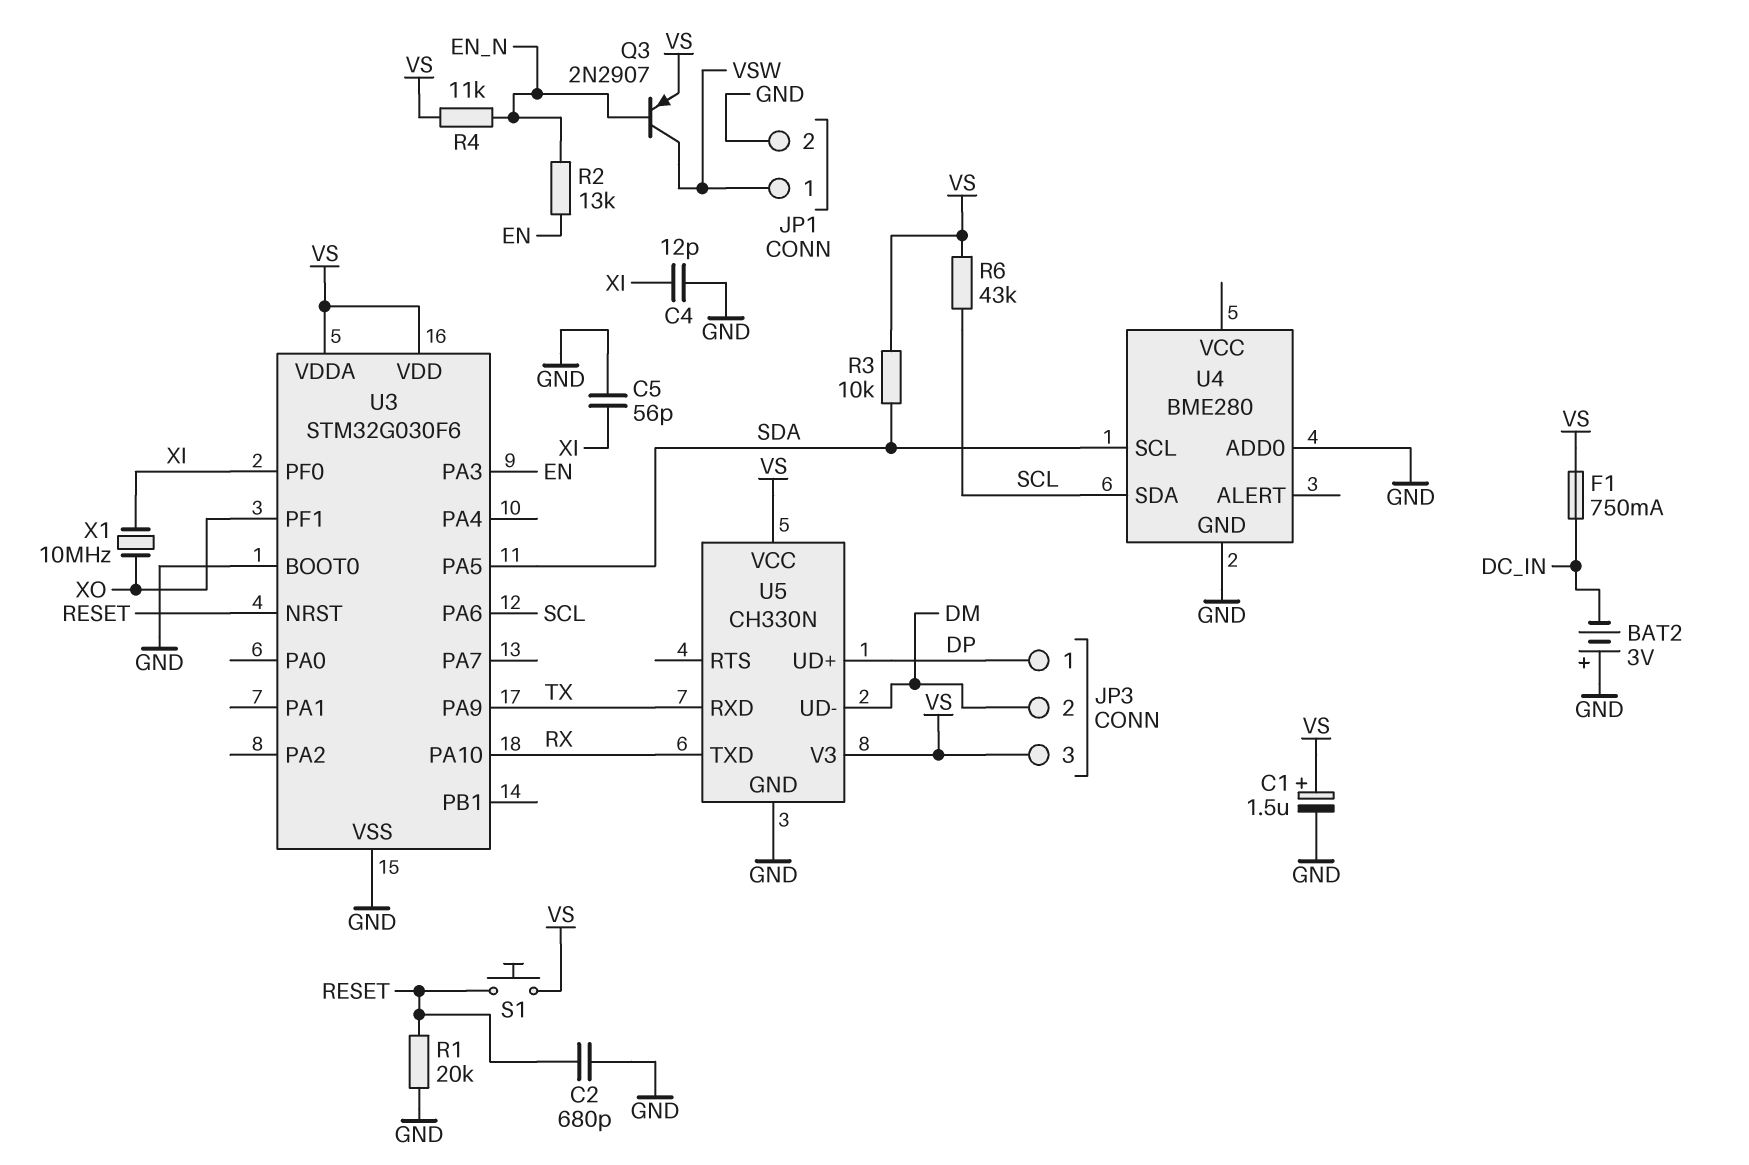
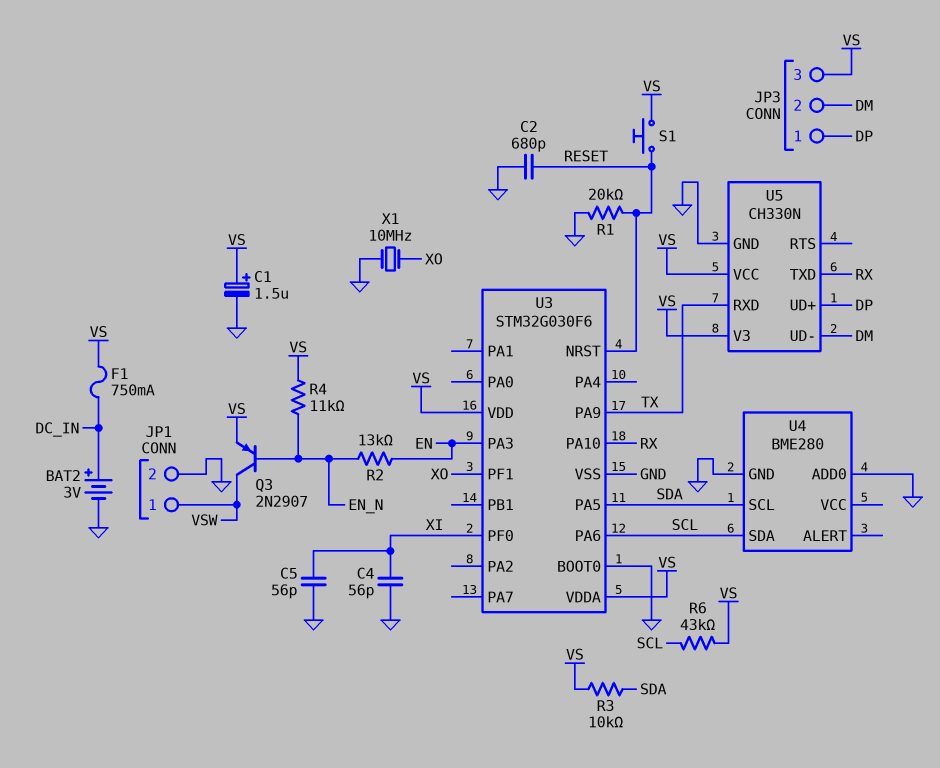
BAT2: 3V (plus GND, minus DC_IN) -> 3V (plus DC_IN, minus GND)
C4: 12pF (GND, XI) -> 56pF (GND, XI)
X1: 10MHz (XI, XO) -> 10MHz (GND, XO)

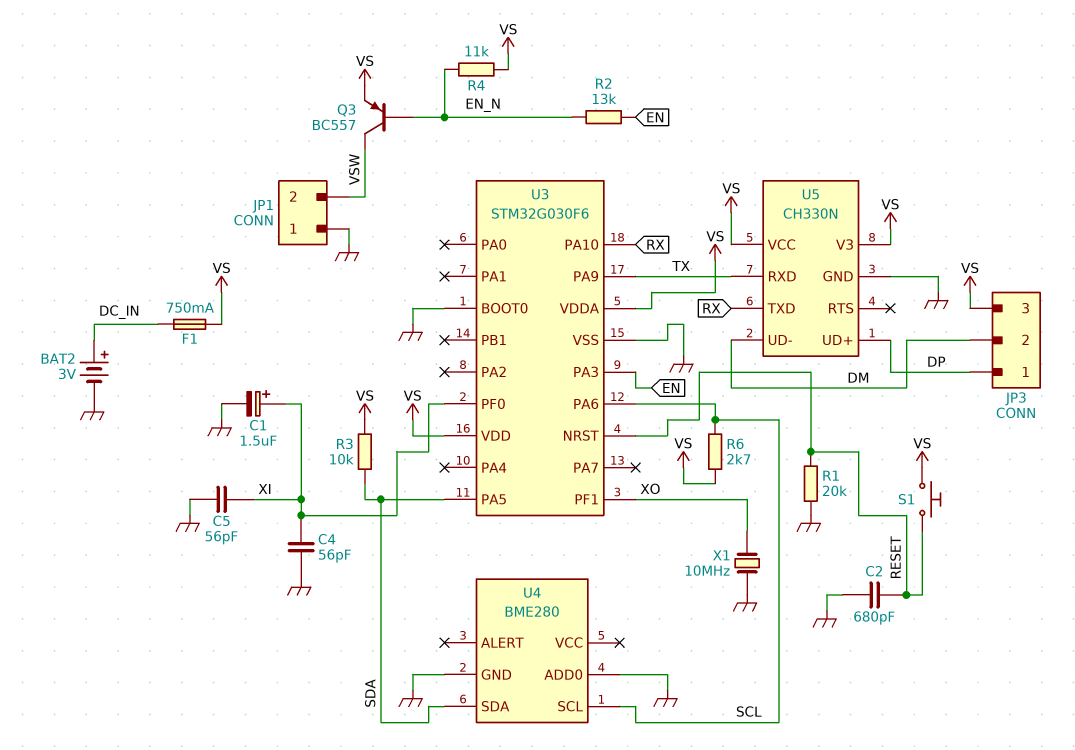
C1: 1.5uF (plus VS, minus GND) -> 1.5uF (plus XI, minus GND)
JP1 pin 1: VSW -> GND
JP1 pin 2: GND -> VSW
Q3: PNP 2N2907 (B EN_N, C VSW, E VS) -> PNP BC557 (B EN_N, C VSW, E VS)
R6: 43k (SCL, VS) -> 2.7k (SCL, VS)
U4 pin SCL: SDA -> SCL
U4 pin SDA: SCL -> SDA

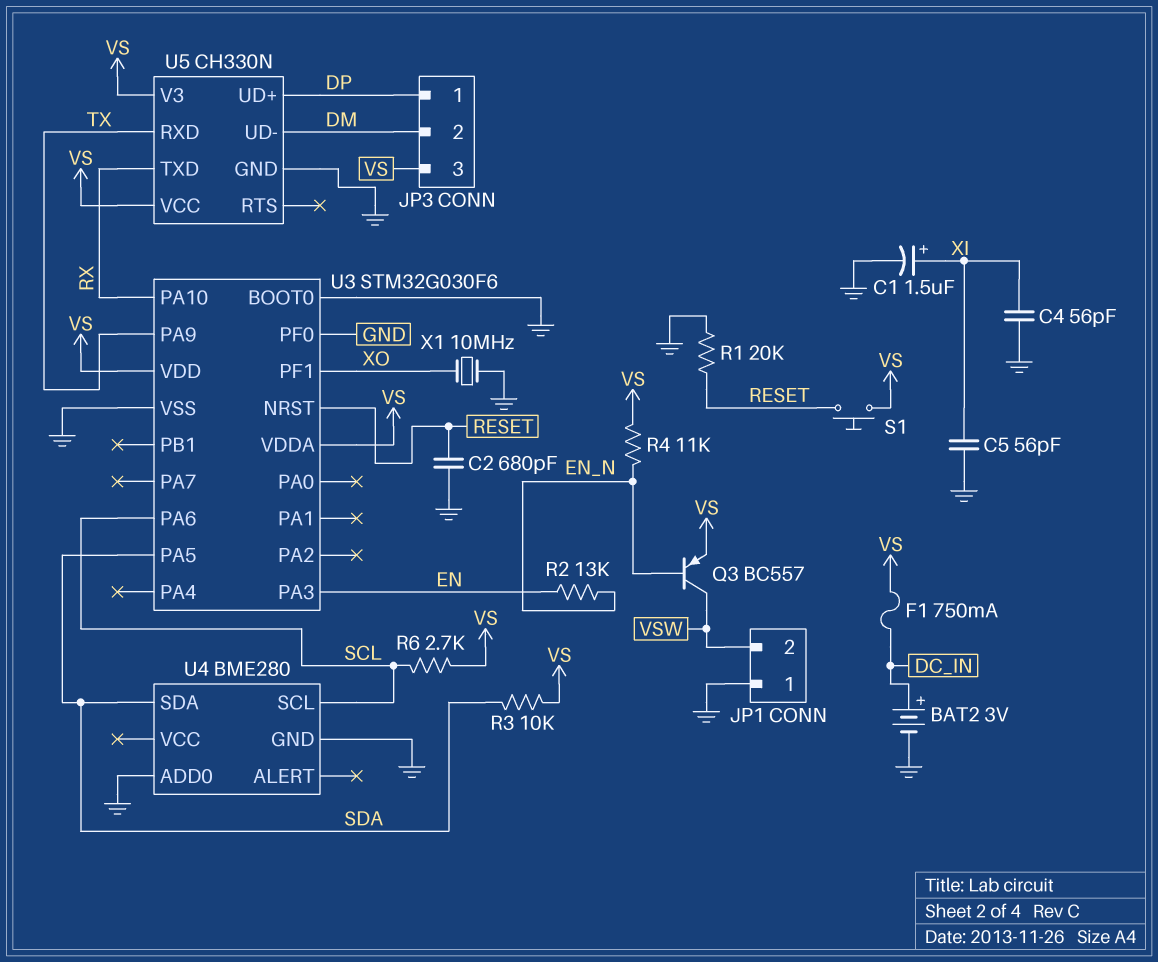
U3 pin PF0: XI -> GND

